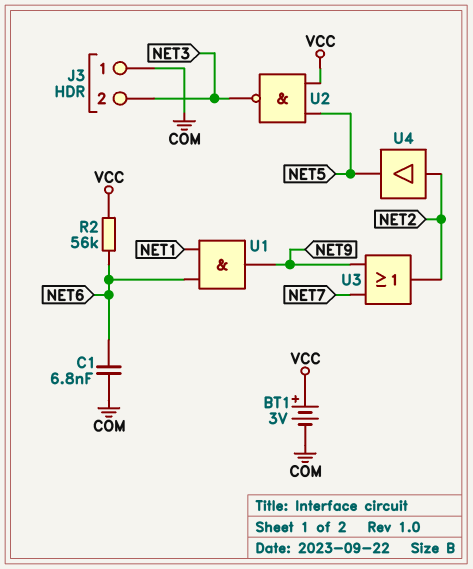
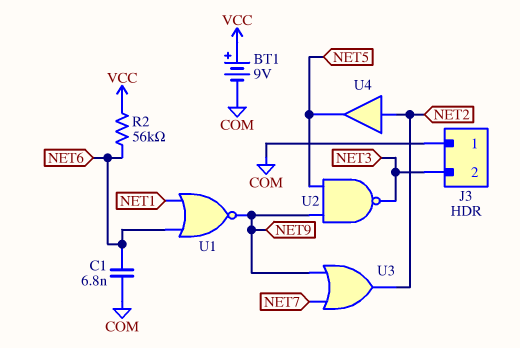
BT1: 3V (plus VCC, minus COM) -> 9V (plus VCC, minus COM)
U1: AND (in NET1, in NET6, out NET9) -> NOR (in NET1, in NET6, out NET9)
U2: NAND (in NET5, in VCC, out NET3) -> NAND (in NET5, in NET9, out NET3)

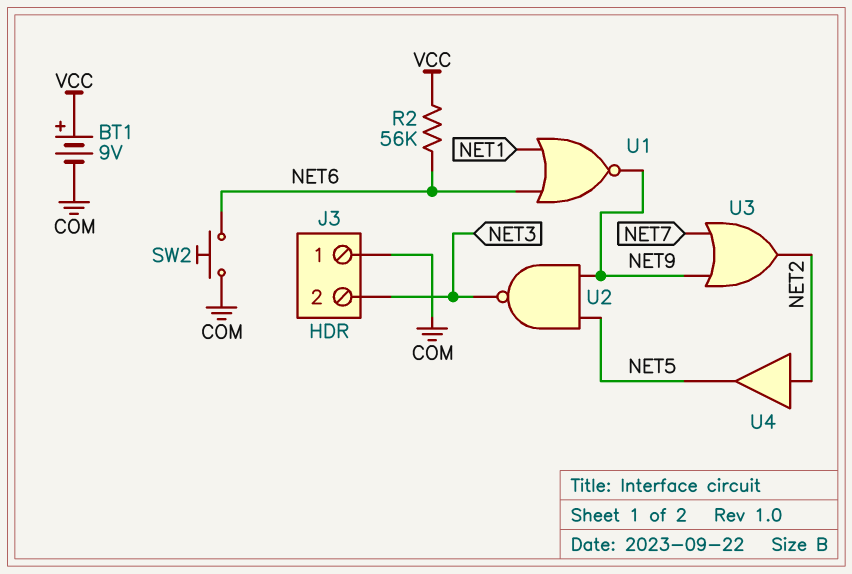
C1: 6.8nF (COM, NET6) -> none
SW2: none -> button (COM, NET6)

